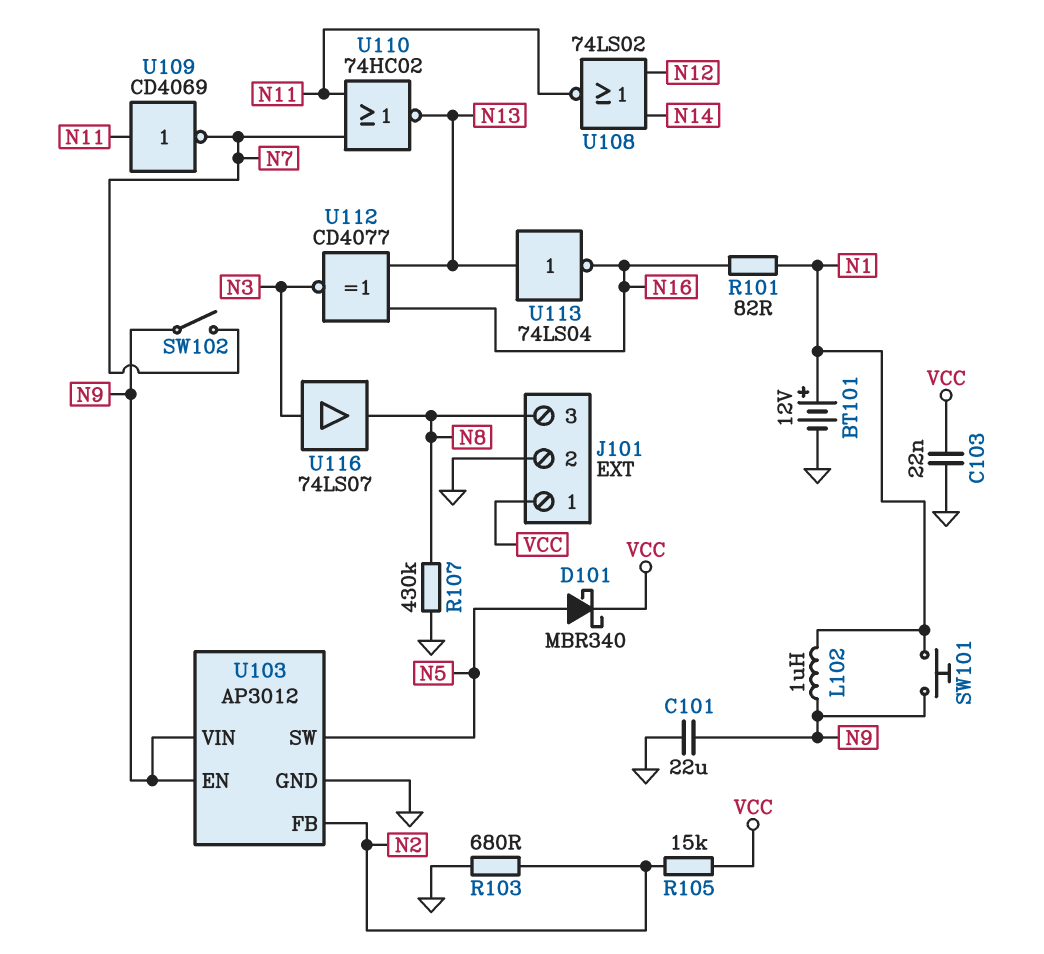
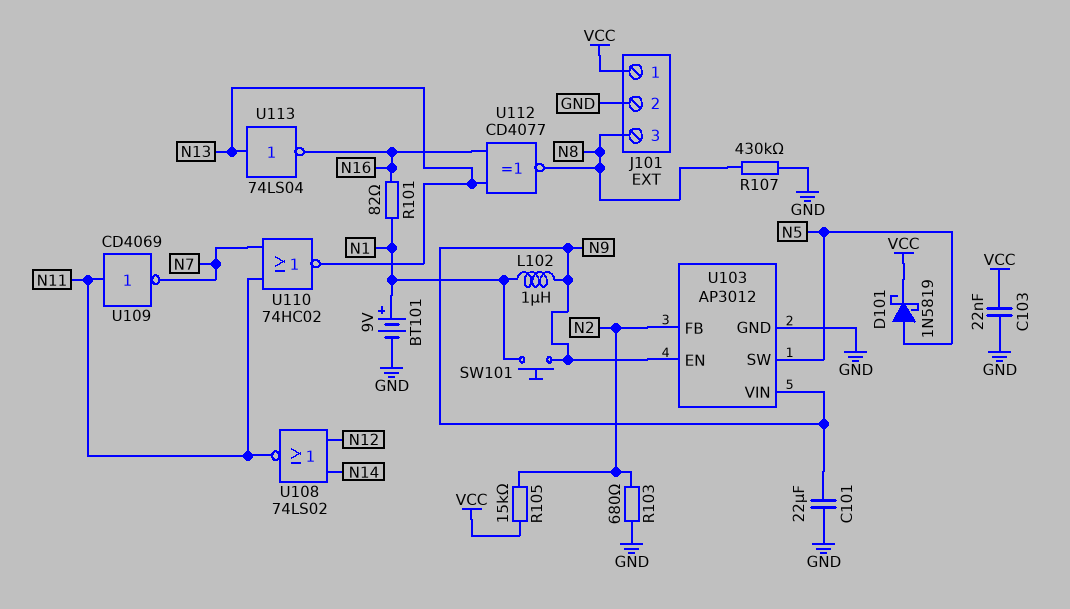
BT101: 12V (plus N1, minus GND) -> 9V (plus N1, minus GND)
D101: schottky MBR340 (A N5, K VCC) -> schottky 1N5819 (A N5, K VCC)
SW102: switch (N7, N9) -> none
U112: XNOR CD4077 (in N13, in N16, out N3) -> XNOR CD4077 (in N13, in N16, out N8)
U116: buffer 74LS07 (in N3, out N8) -> none

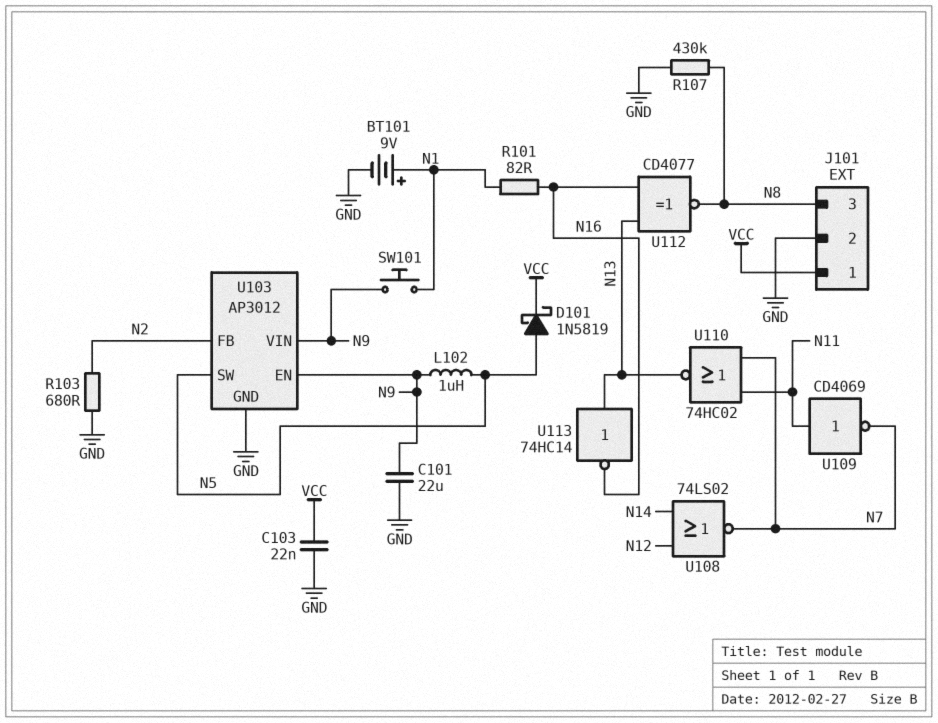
L102: 1uH (N1, N9) -> 1uH (N5, N9)
R105: 15k (N2, VCC) -> none
U108: NOR 74LS02 (in N12, in N14, out N11) -> NOR 74LS02 (in N12, in N14, out N7)
U113: NOT 74LS04 (in N13, out N16) -> NOT 74HC14 (in N13, out N16)

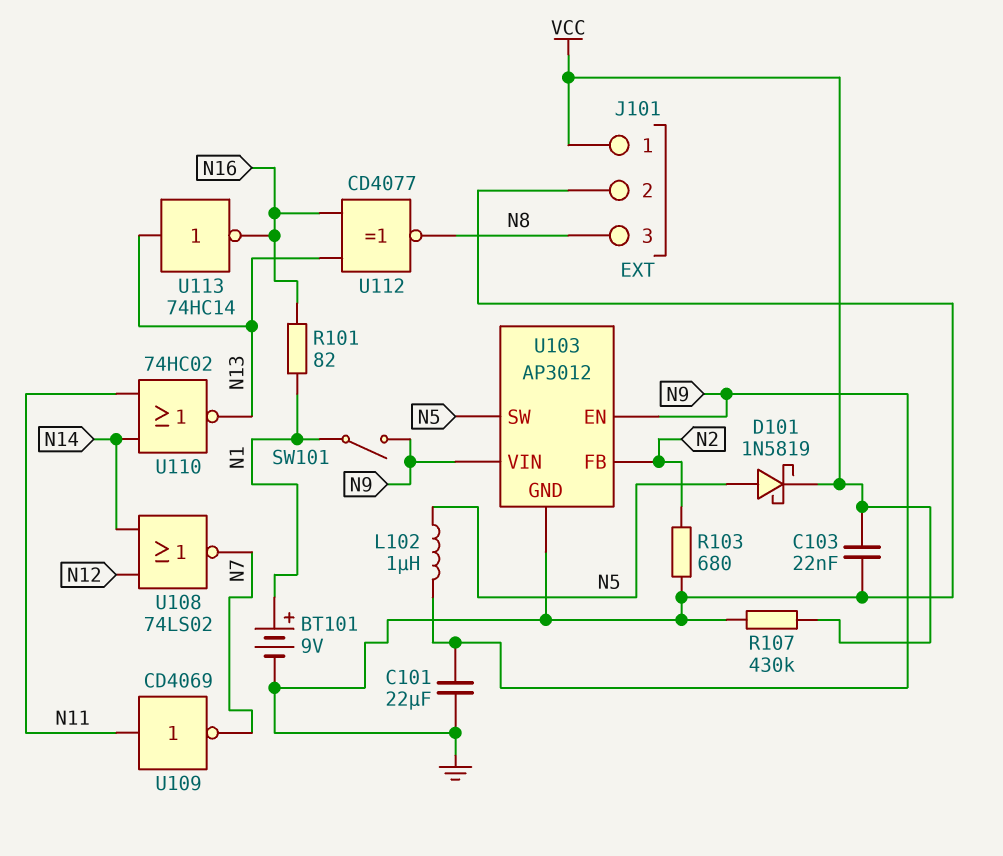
R107: 430k (GND, N8) -> 430k (GND, VCC)
SW101: button (N1, N9) -> switch (N1, N9)
U110: NOR 74HC02 (in N7, in N11, out N13) -> NOR 74HC02 (in N11, in N14, out N13)

